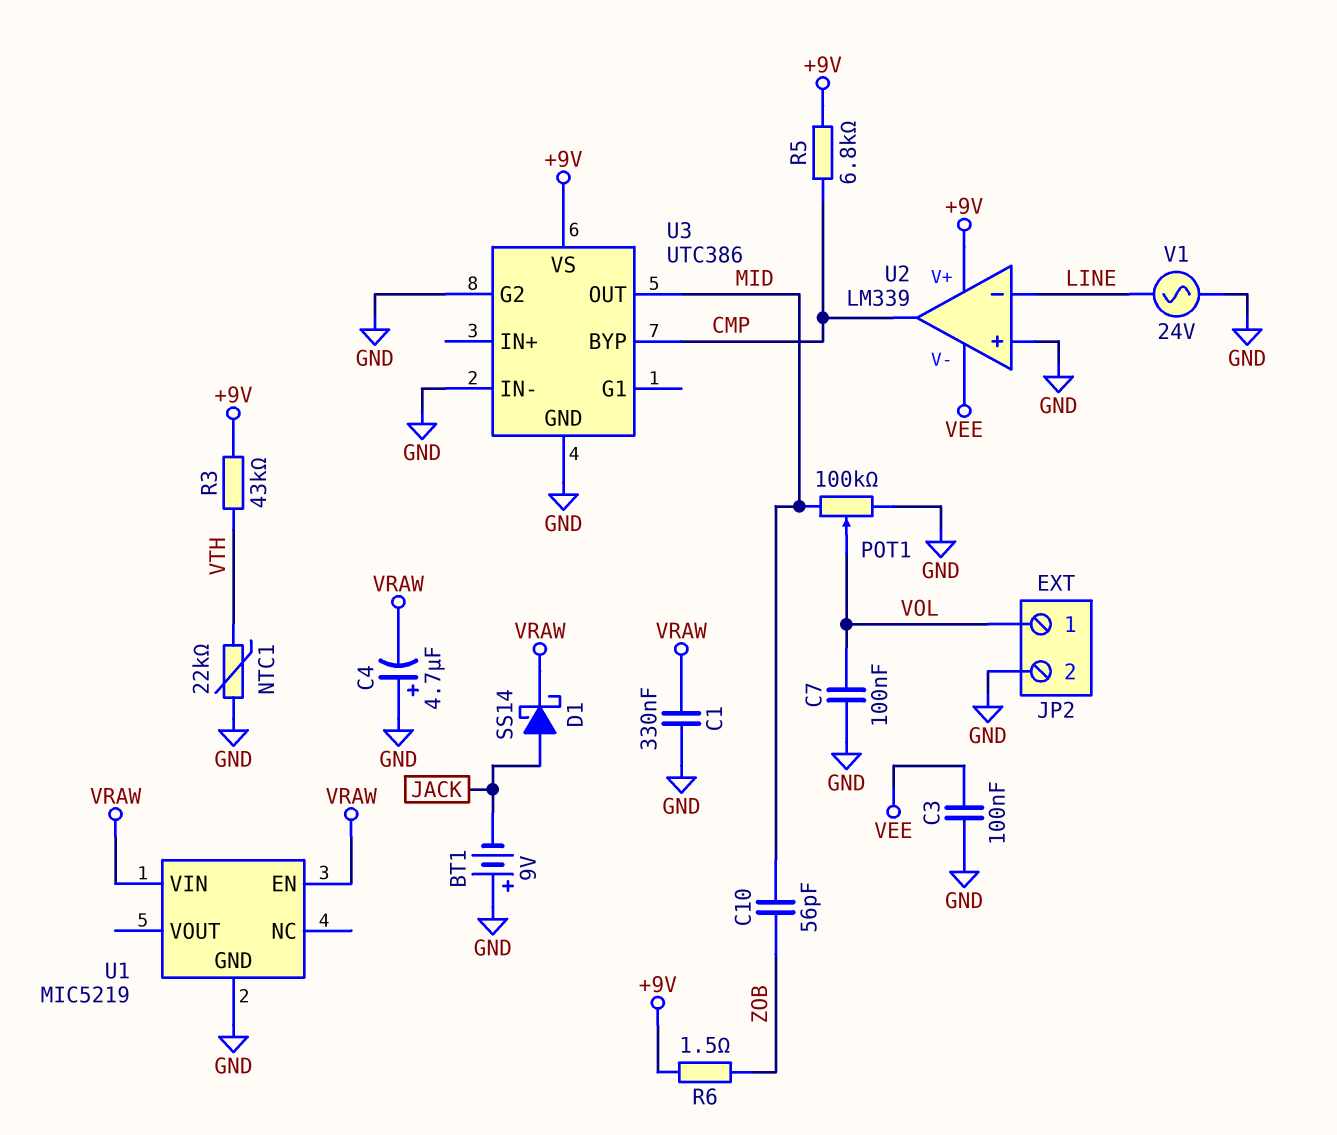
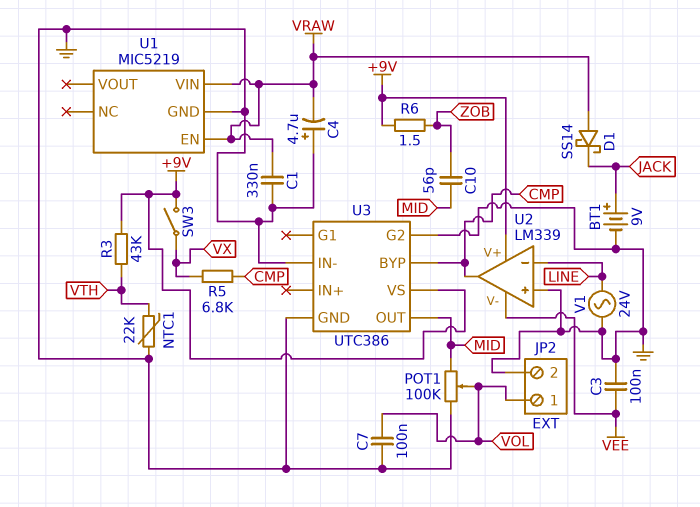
BT1: 9V (plus GND, minus JACK) -> 9V (plus JACK, minus GND)
D1: schottky SS14 (A JACK, K VRAW) -> schottky SS14 (A VRAW, K JACK)
R5: 6.8k (+9V, CMP) -> 6.8k (CMP, VX)
SW3: none -> switch (+9V, VX)

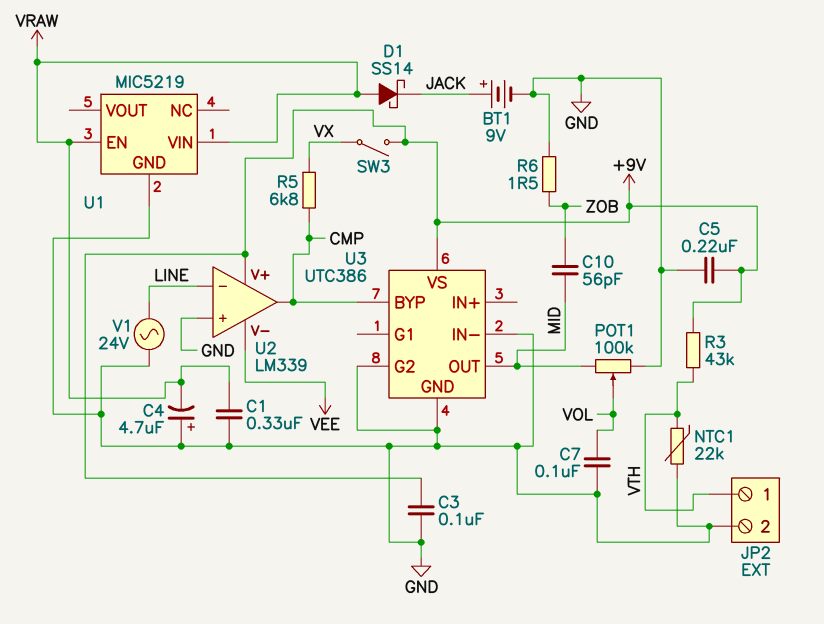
C3: 100nF (GND, VEE) -> 100nF (+9V, GND)
C5: none -> 220nF (+9V, GND)
JP2 pin 1: VOL -> VTH
R6: 1.5 (+9V, ZOB) -> 1.5 (GND, ZOB)

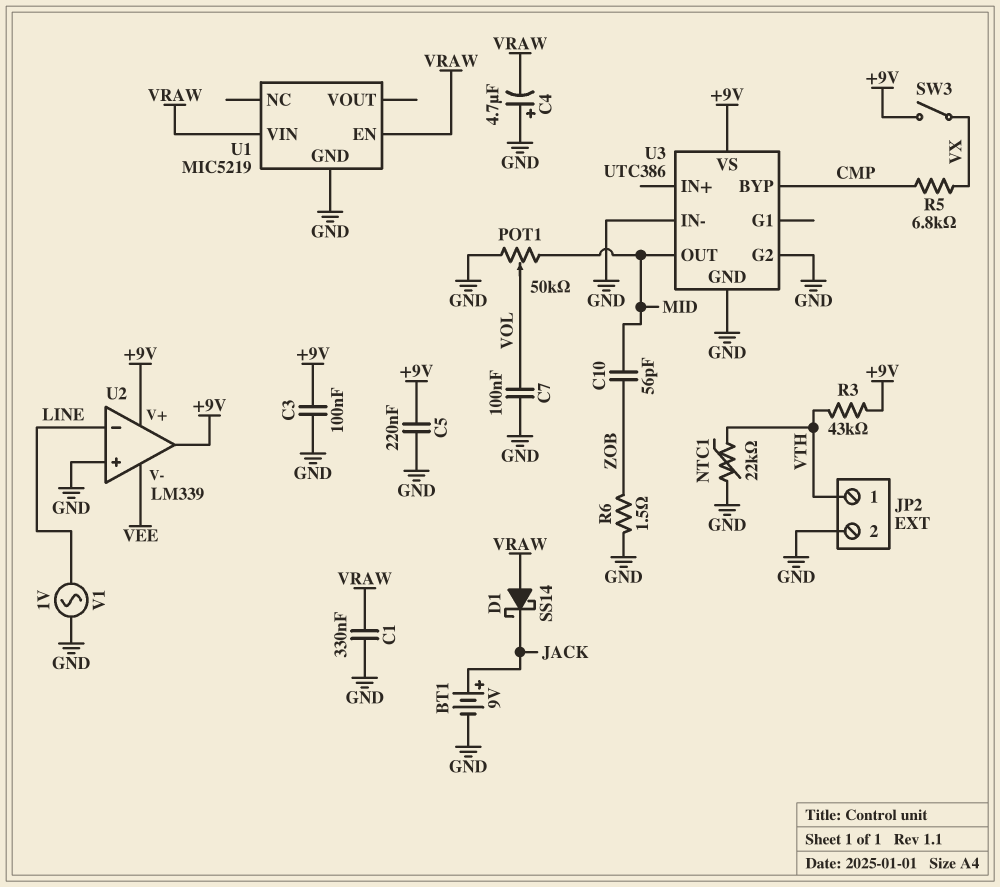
POT1: 100k (GND, MID, wiper VOL) -> 50k (GND, MID, wiper VOL)
U2 pin out: CMP -> +9V
V1: AC 24V (GND, LINE) -> AC 1V (GND, LINE)

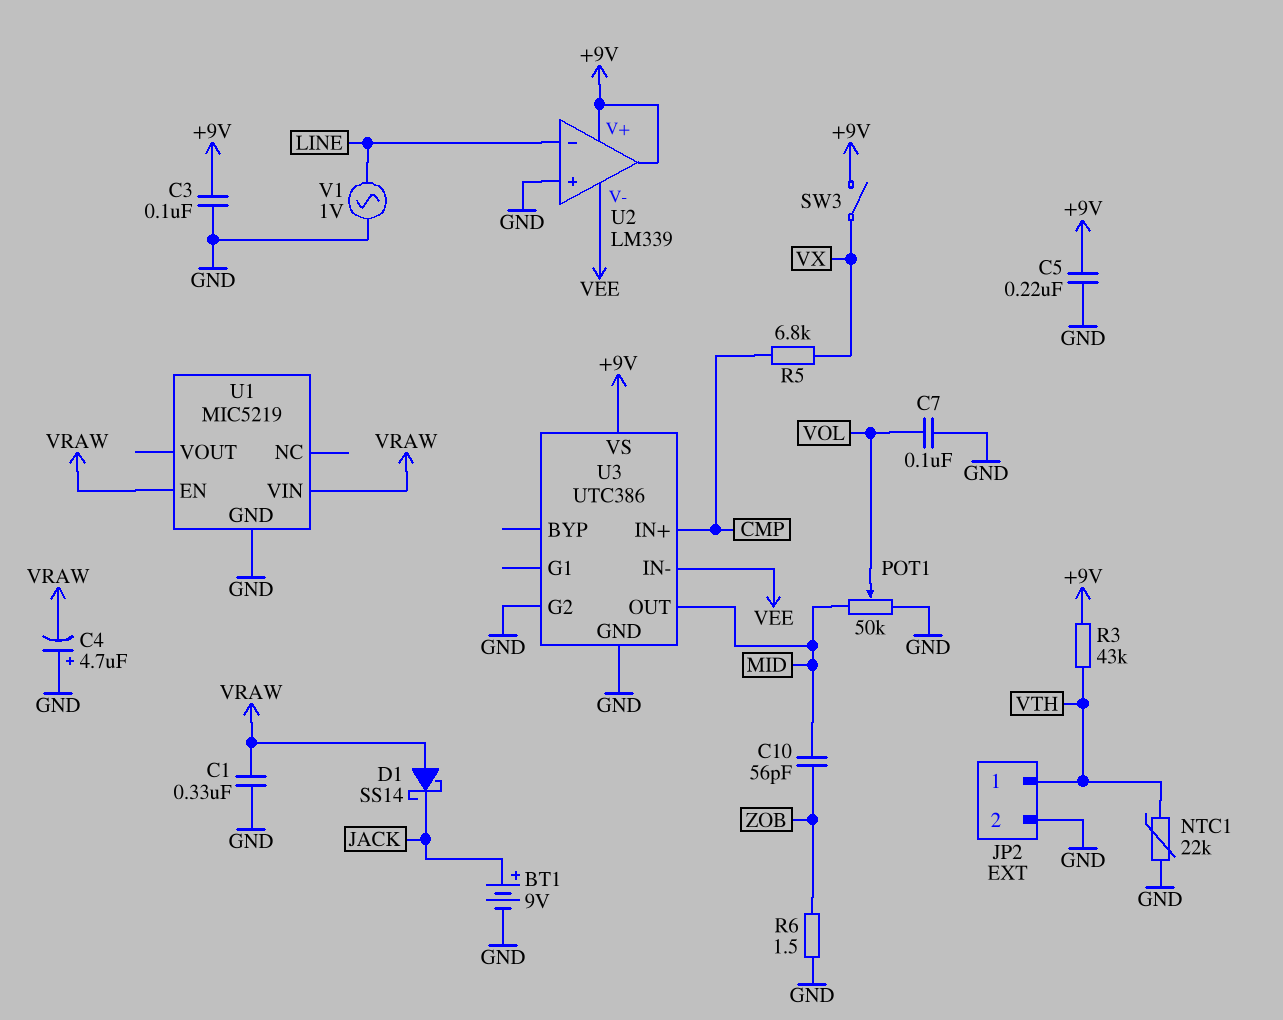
U3 pin BYP: CMP -> none
U3 pin IN+: none -> CMP
U3 pin IN-: GND -> VEE

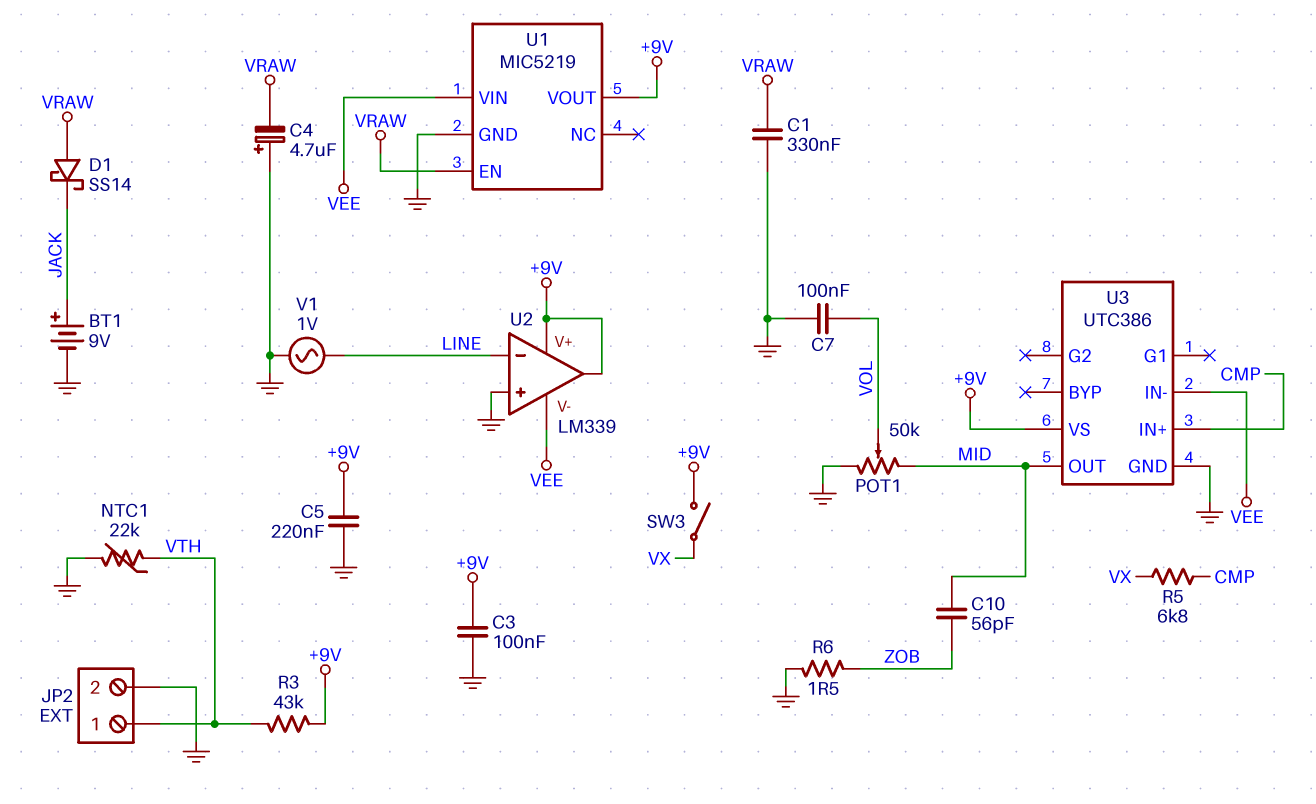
U1 pin VIN: VRAW -> VEE
U1 pin VOUT: none -> +9V
U3 pin G2: GND -> none

